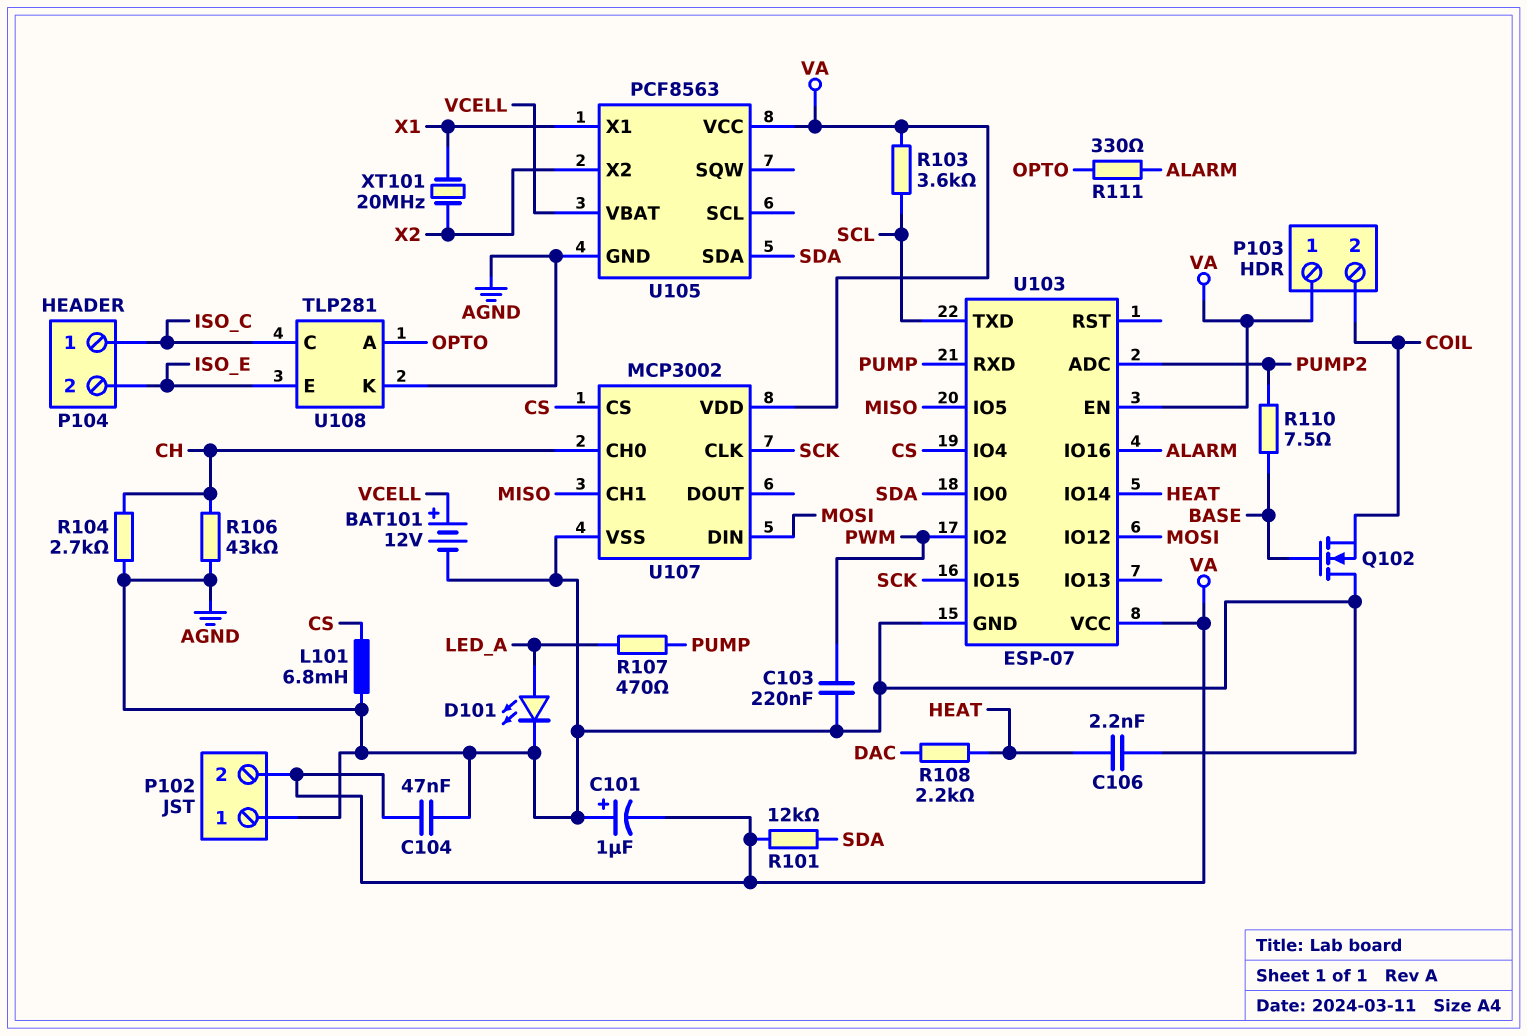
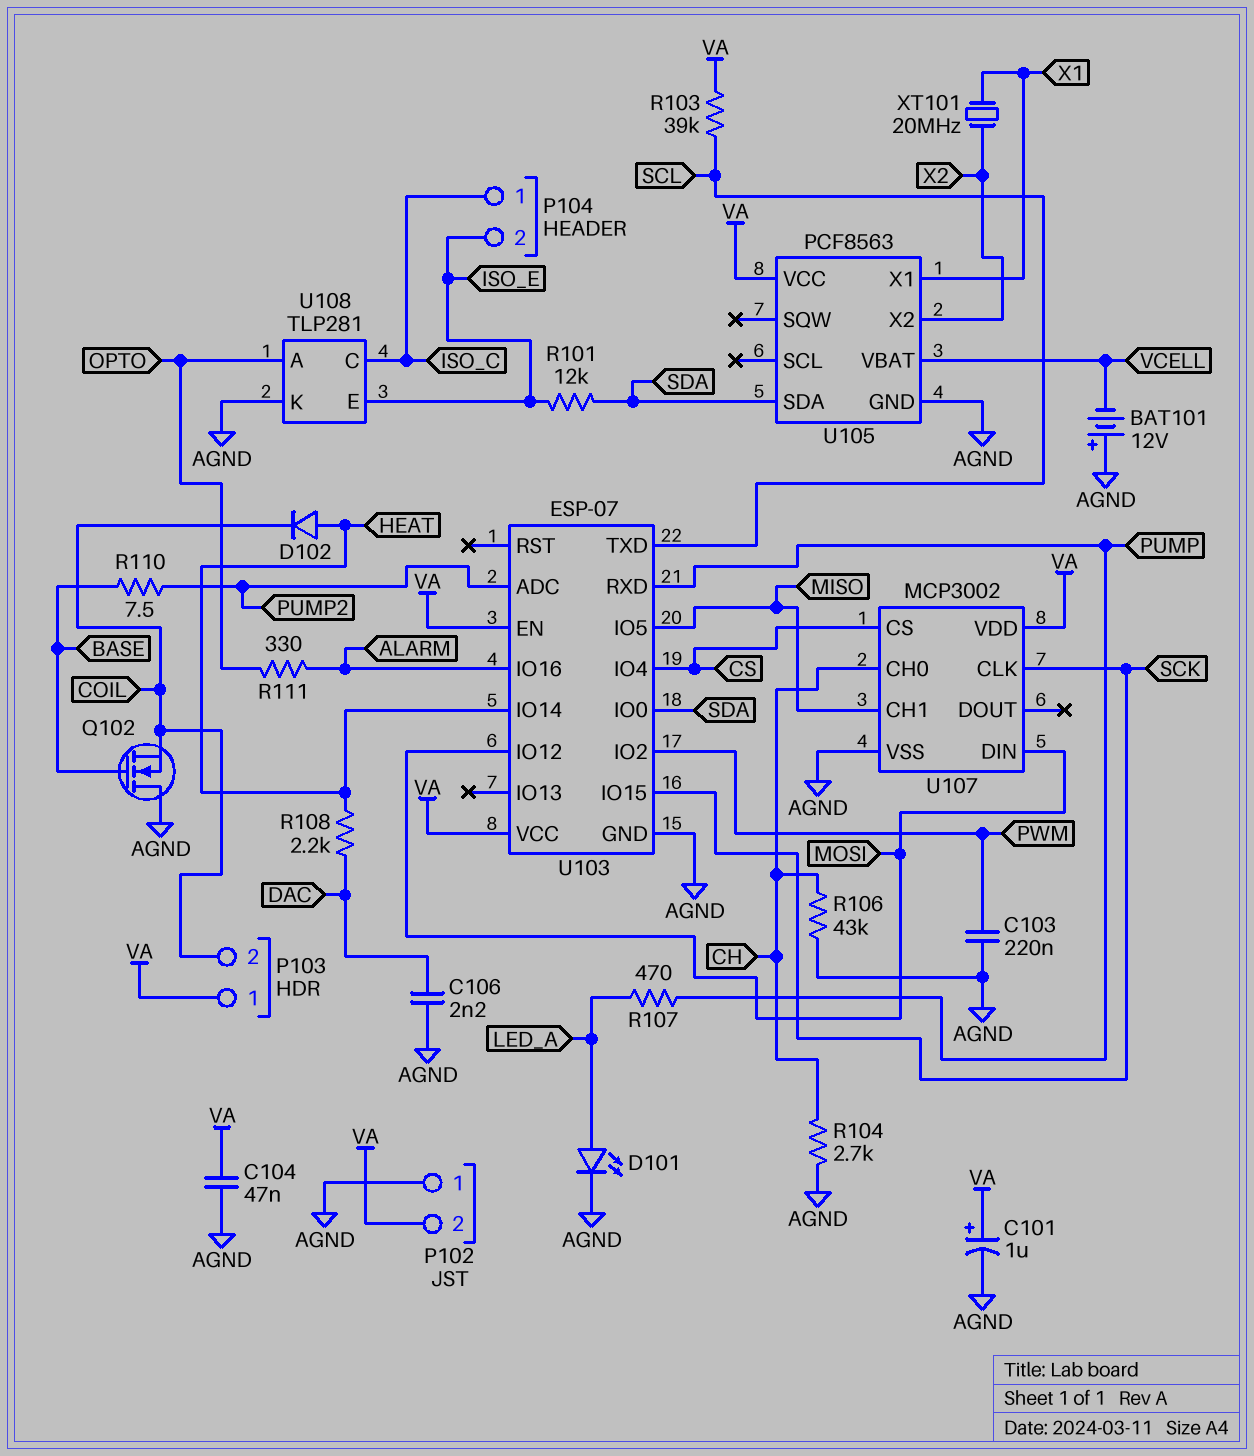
BAT101: 12V (plus VCELL, minus AGND) -> 12V (plus AGND, minus VCELL)
C101: 1uF (plus AGND, minus VA) -> 1uF (plus VA, minus AGND)
C106: 2.2nF (AGND, HEAT) -> 2.2nF (AGND, DAC)
D102: none -> diode (A HEAT, K COIL)
L101: 6.8mH (AGND, CS) -> none
R101: 12k (SDA, VA) -> 12k (ISO_E, SDA)
R103: 3.6k (SCL, VA) -> 39k (SCL, VA)

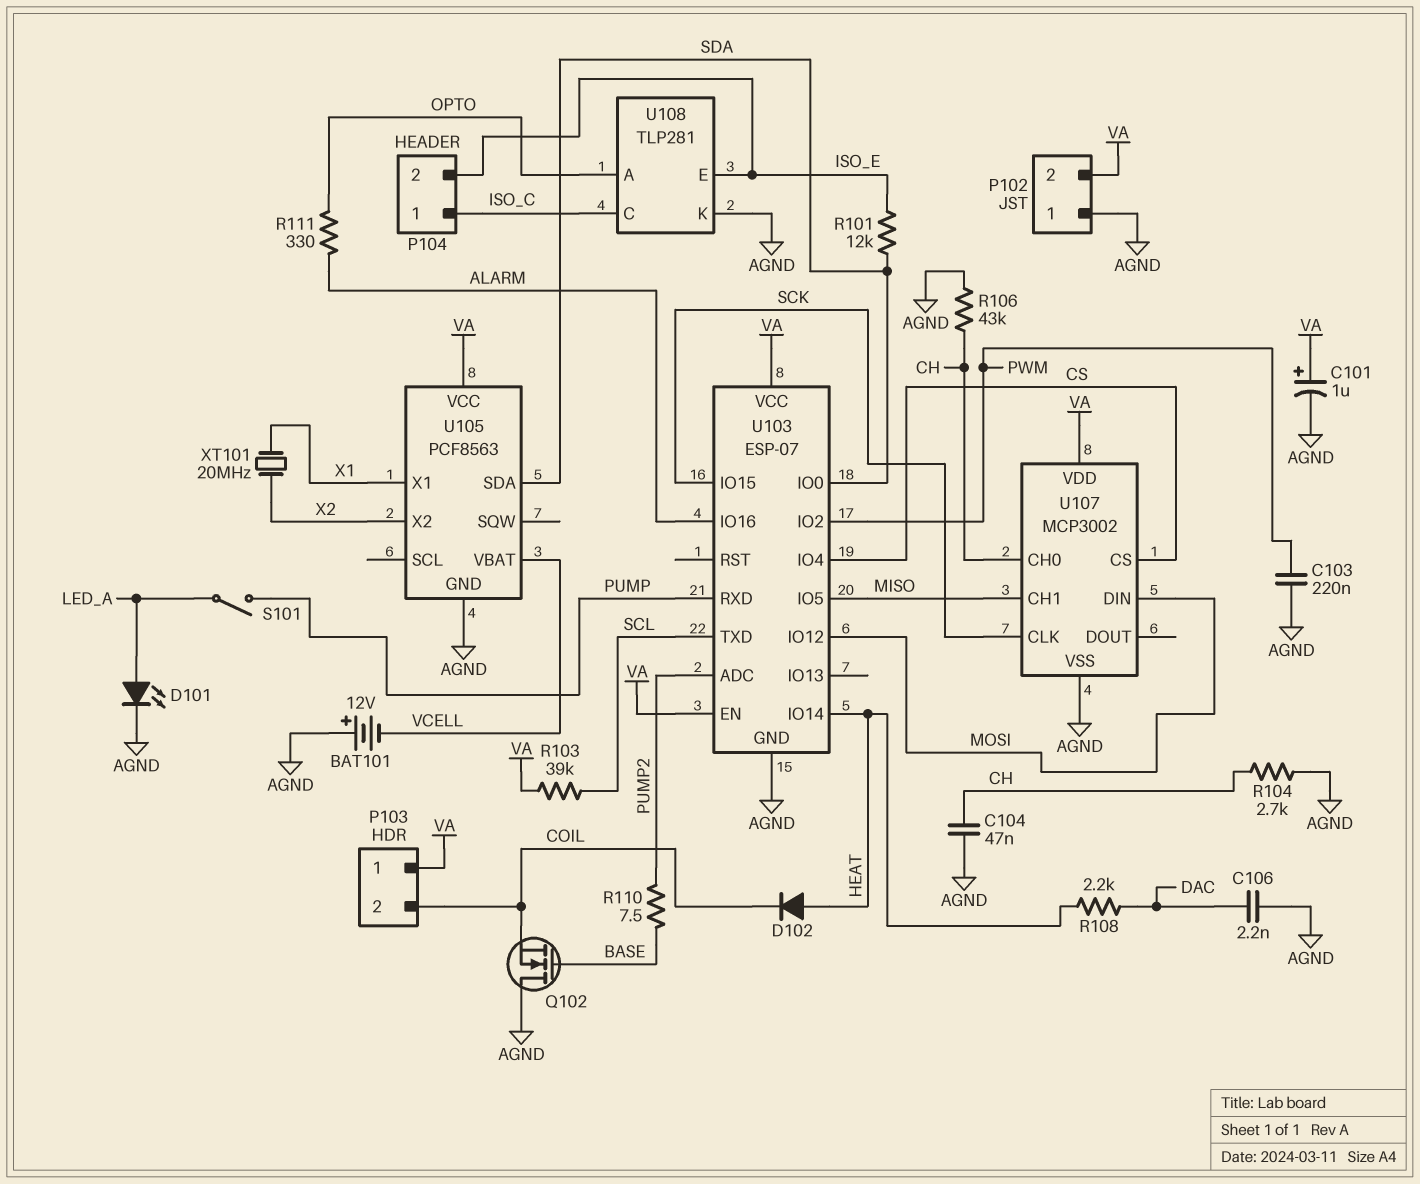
C104: 47nF (AGND, VA) -> 47nF (AGND, CH)
R107: 470 (LED_A, PUMP) -> none
S101: none -> switch (LED_A, PUMP)

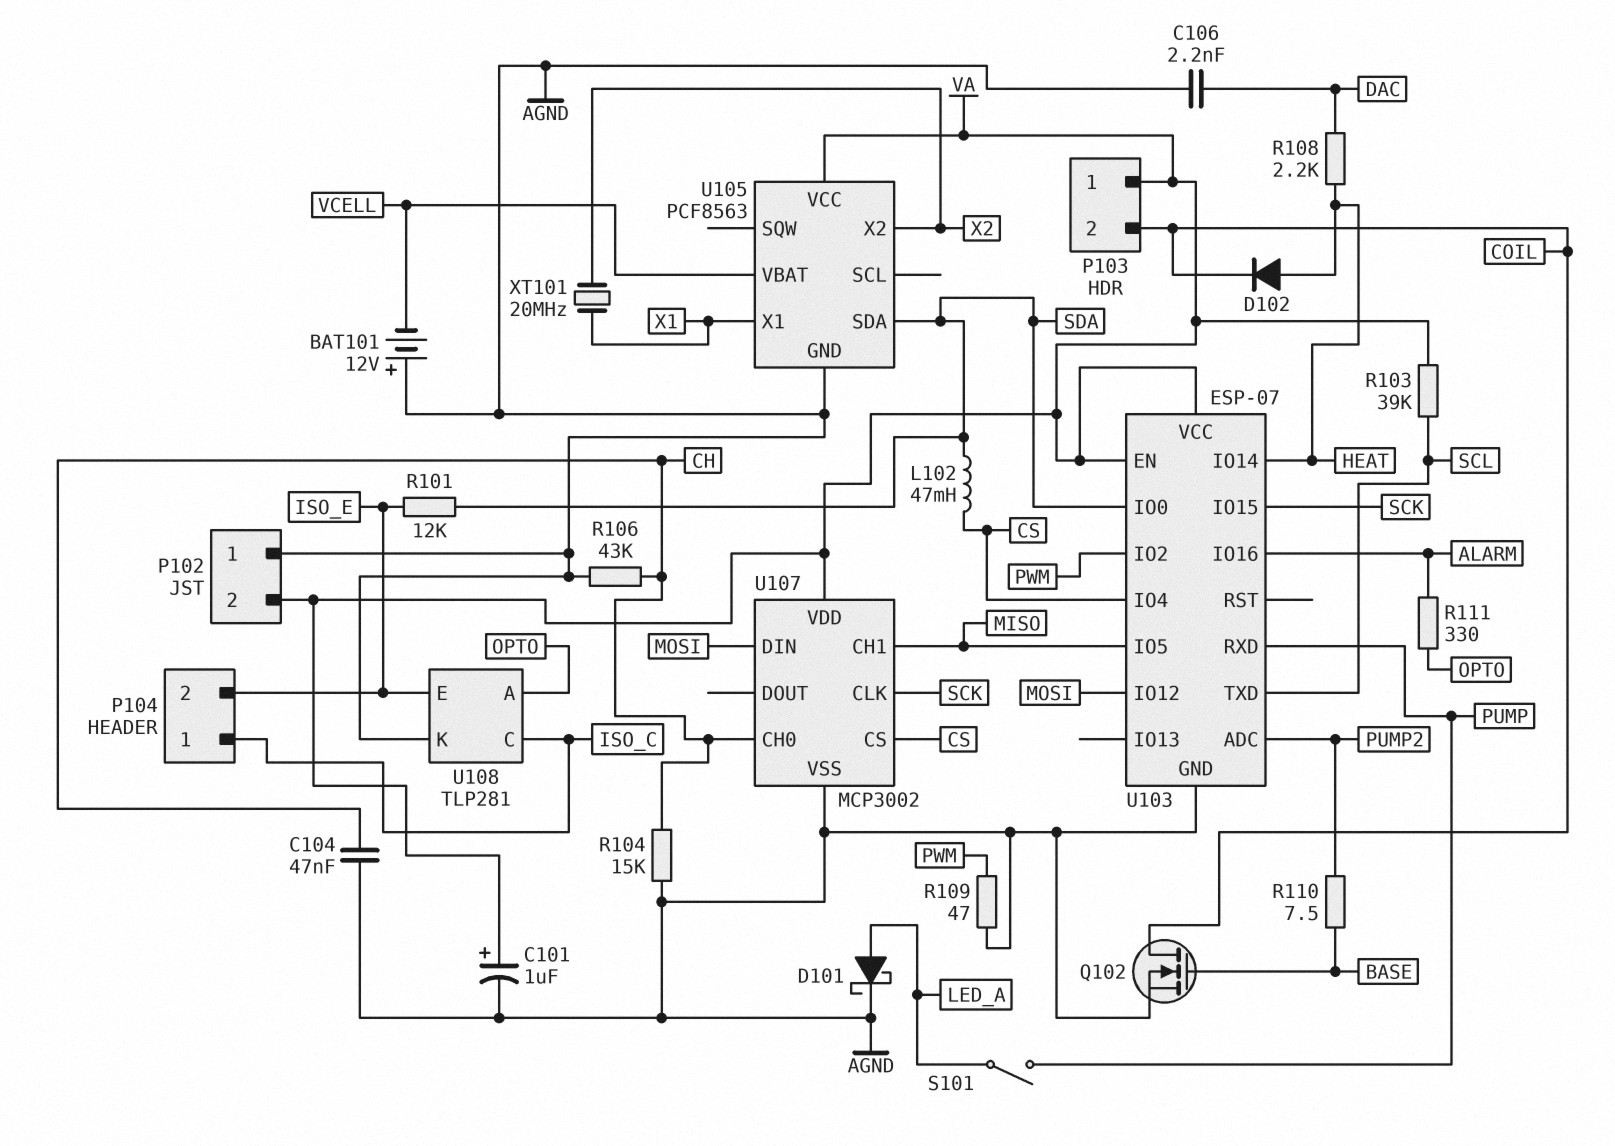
C103: 220nF (AGND, PWM) -> none
D101: LED (A LED_A, K AGND) -> schottky (A LED_A, K AGND)
L102: none -> 47mH (CS, SDA)
Q102: NMOS (G BASE, D AGND, S COIL) -> NMOS (G BASE, D COIL, S AGND)
R104: 2.7k (AGND, CH) -> 15k (AGND, CH)
R109: none -> 47 (AGND, PWM)

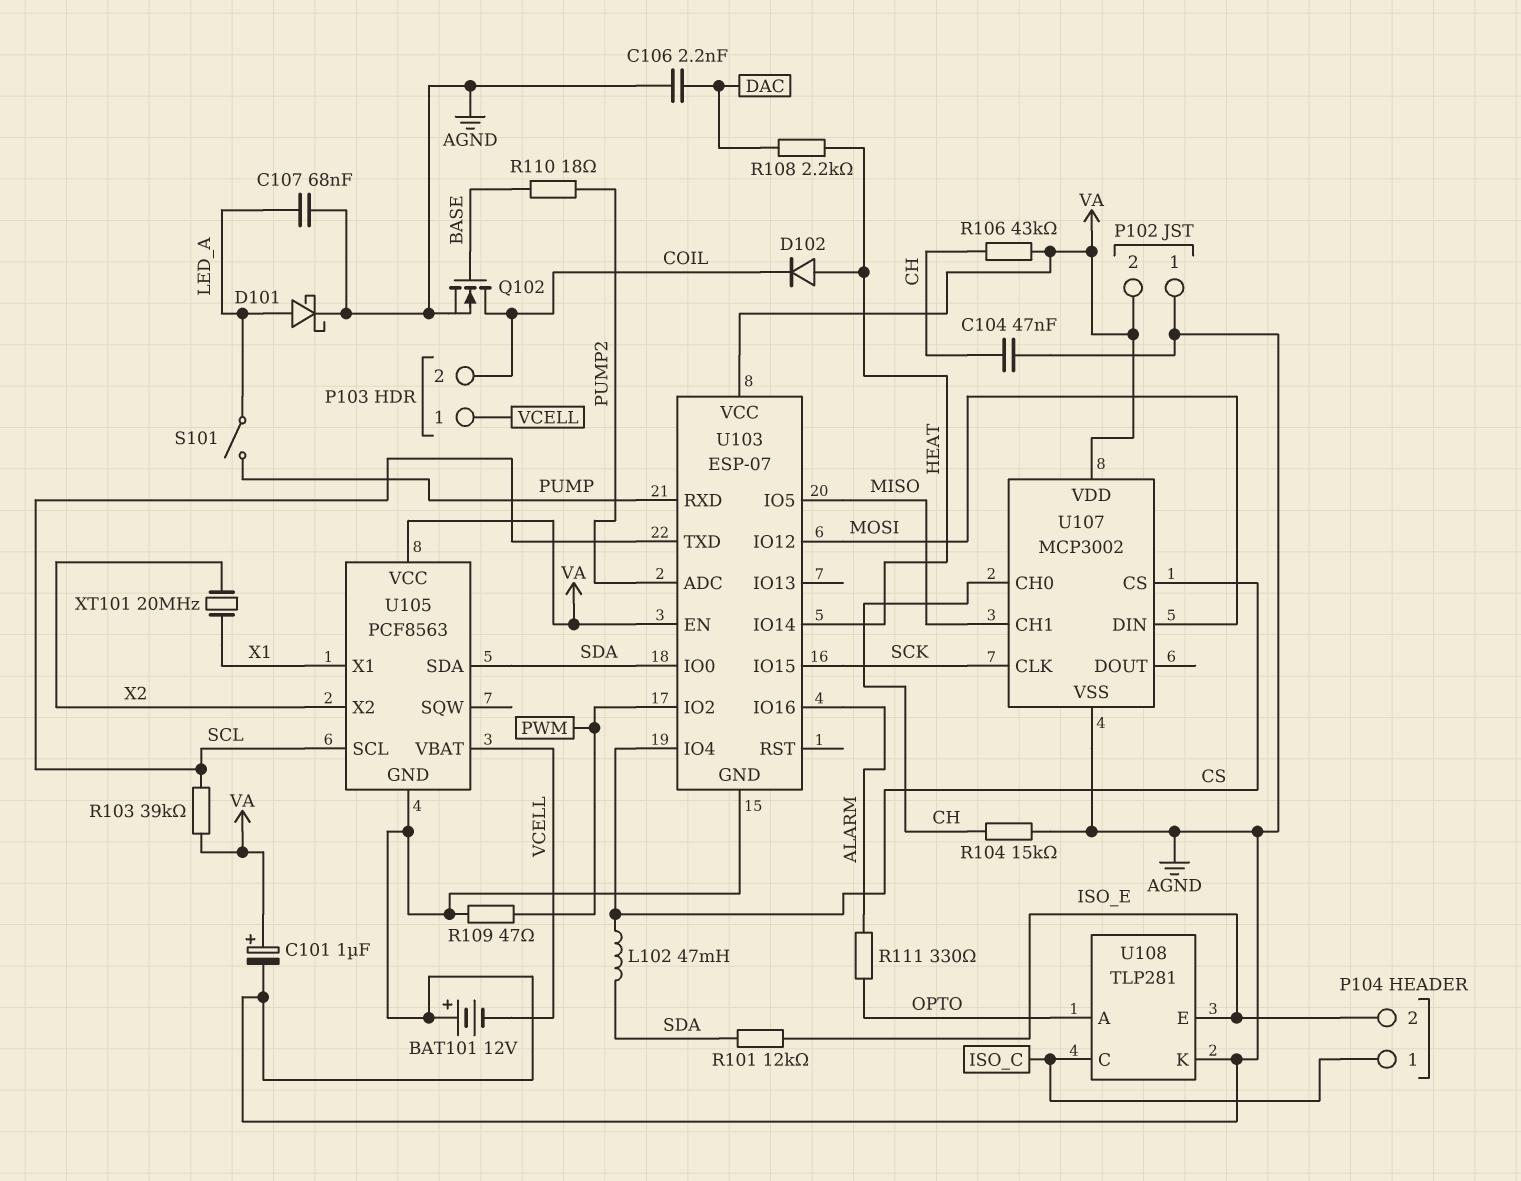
C107: none -> 68nF (AGND, LED_A)
P103 pin 1: VA -> VCELL
R106: 43k (AGND, CH) -> 43k (CH, VA)
R110: 7.5 (BASE, PUMP2) -> 18 (BASE, PUMP2)
U105 pin SCL: none -> SCL

